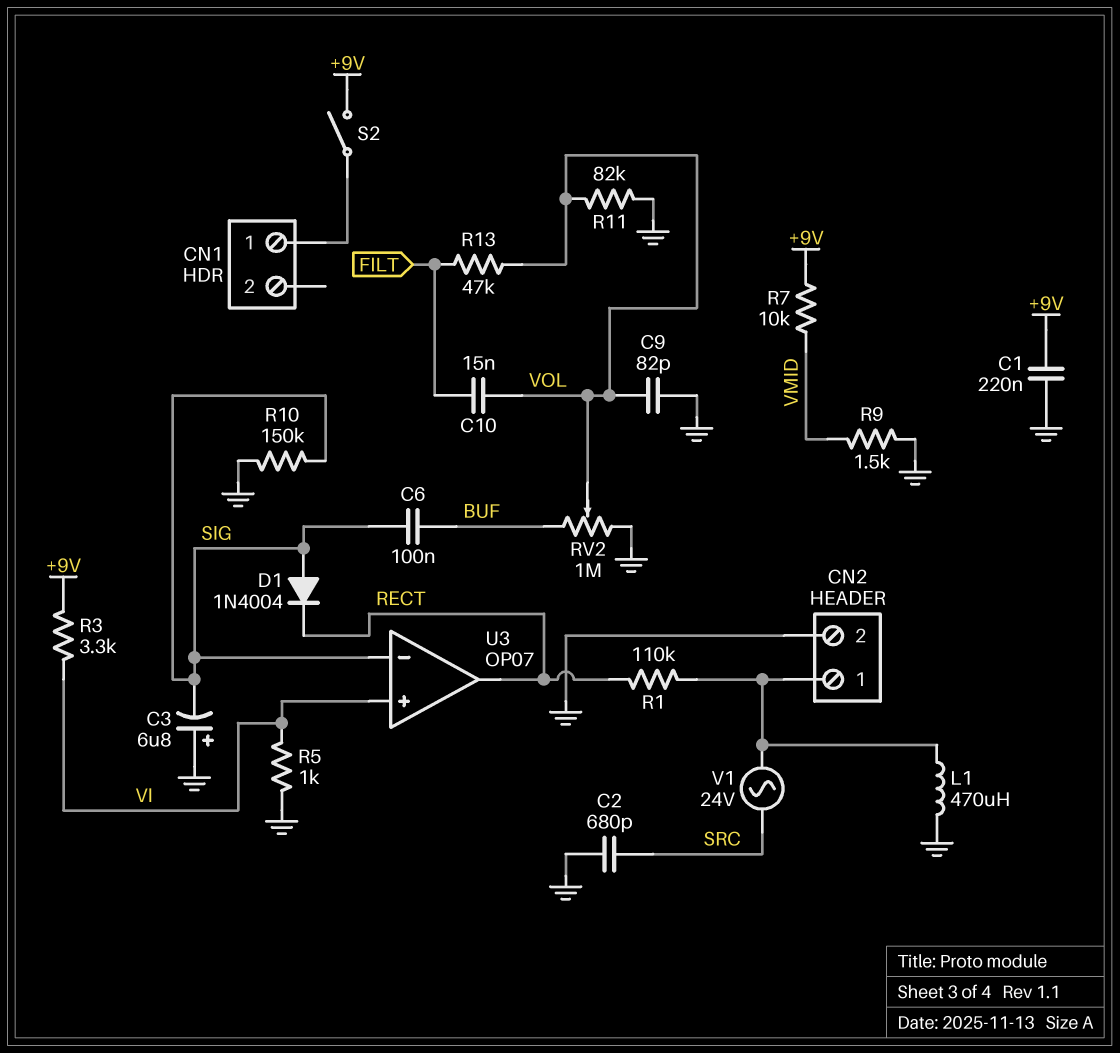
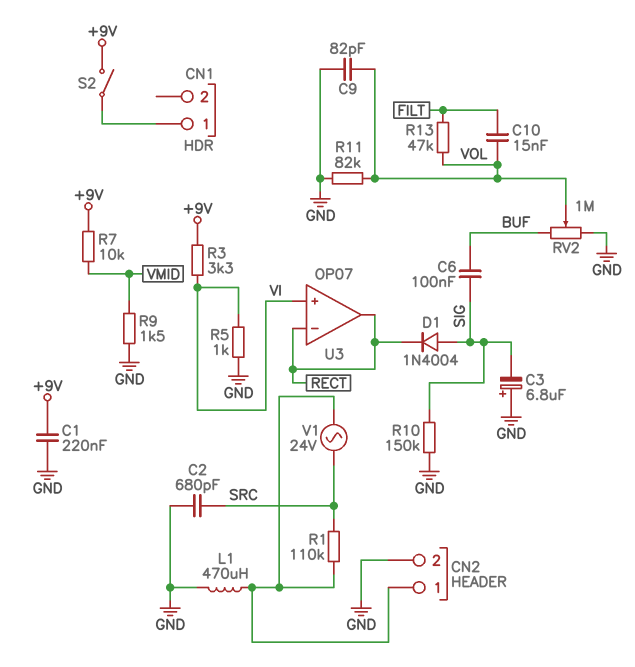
R1: 110k (CN2/1, RECT) -> 110k (CN2/1, SRC)
U3 pin in-: SIG -> RECT

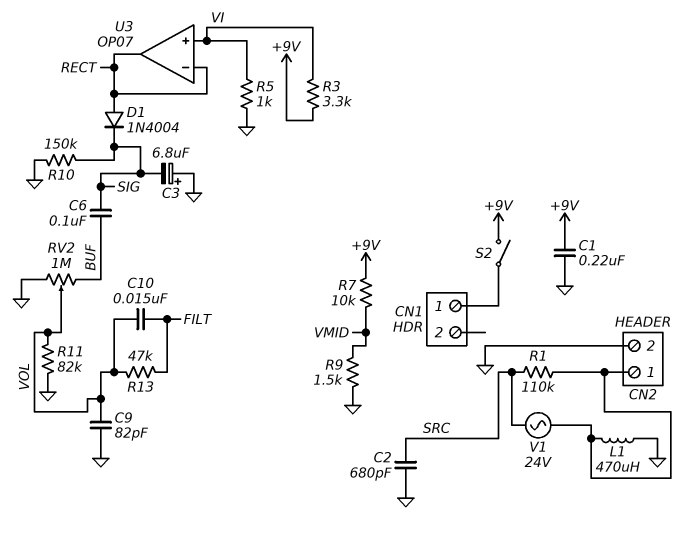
D1: diode 1N4004 (A SIG, K RECT) -> diode 1N4004 (A RECT, K SIG)

